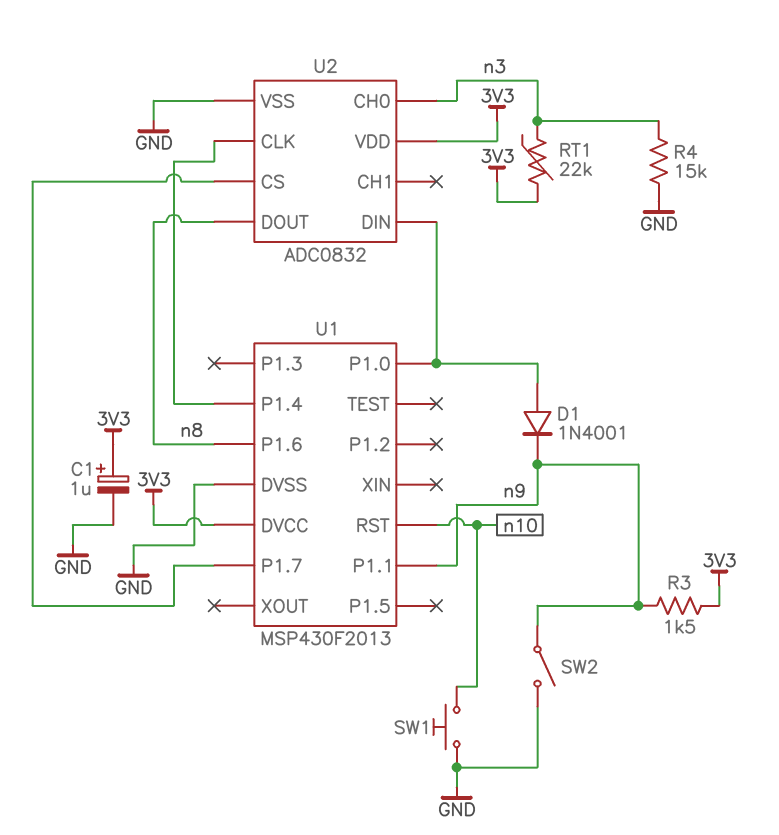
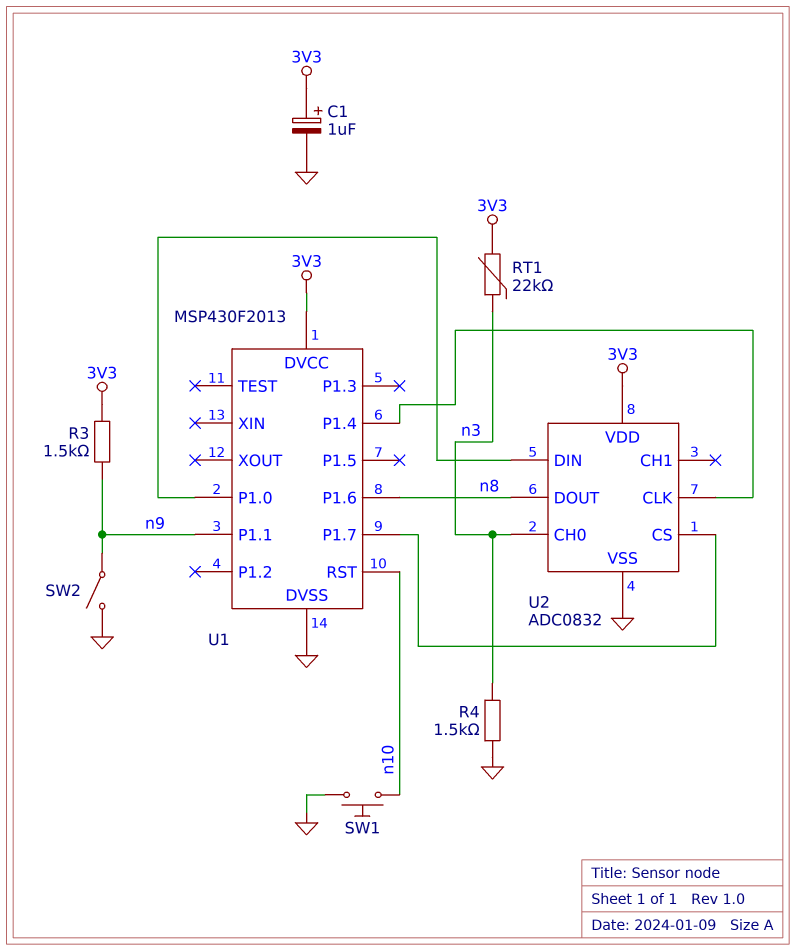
D1: diode 1N4001 (A U1/P1.0, K n9) -> none
R4: 15k (GND, n3) -> 1.5k (GND, n3)

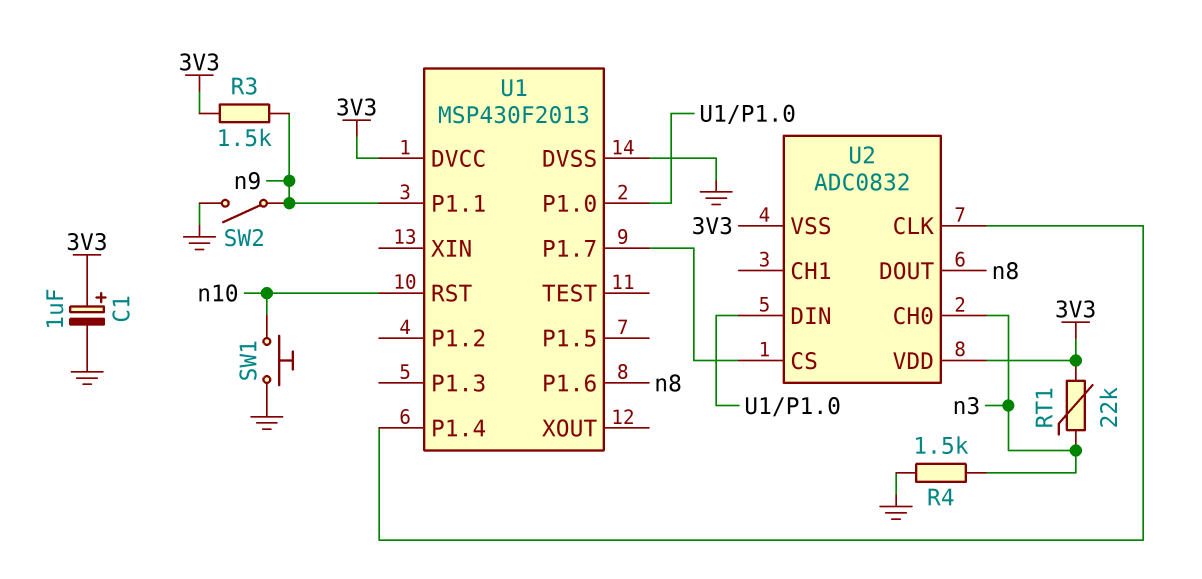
U2 pin VSS: GND -> 3V3

